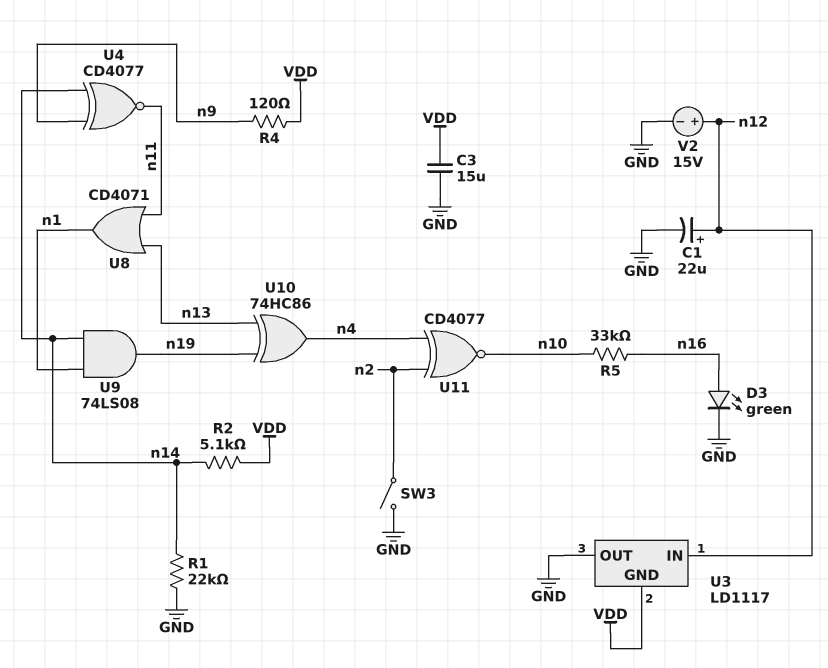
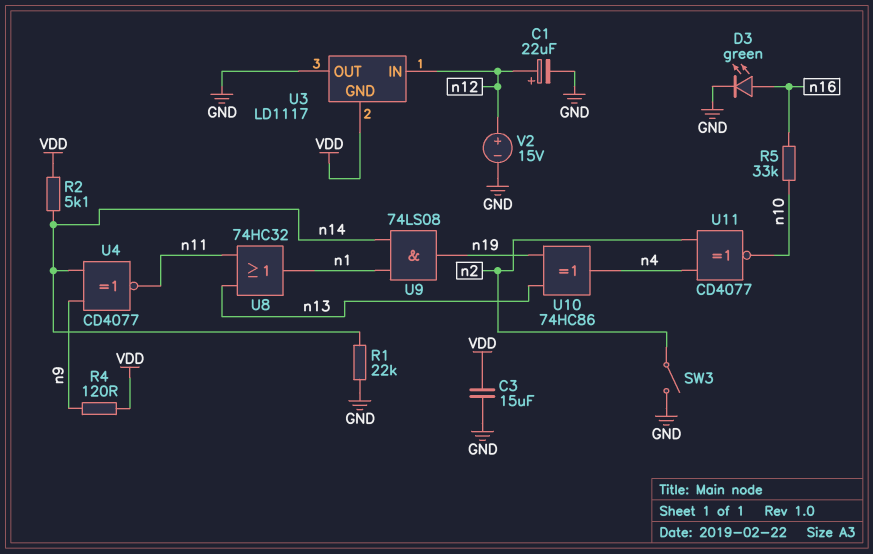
U8: OR CD4071 (in n11, in n13, out n1) -> OR 74HC32 (in n11, in n13, out n1)

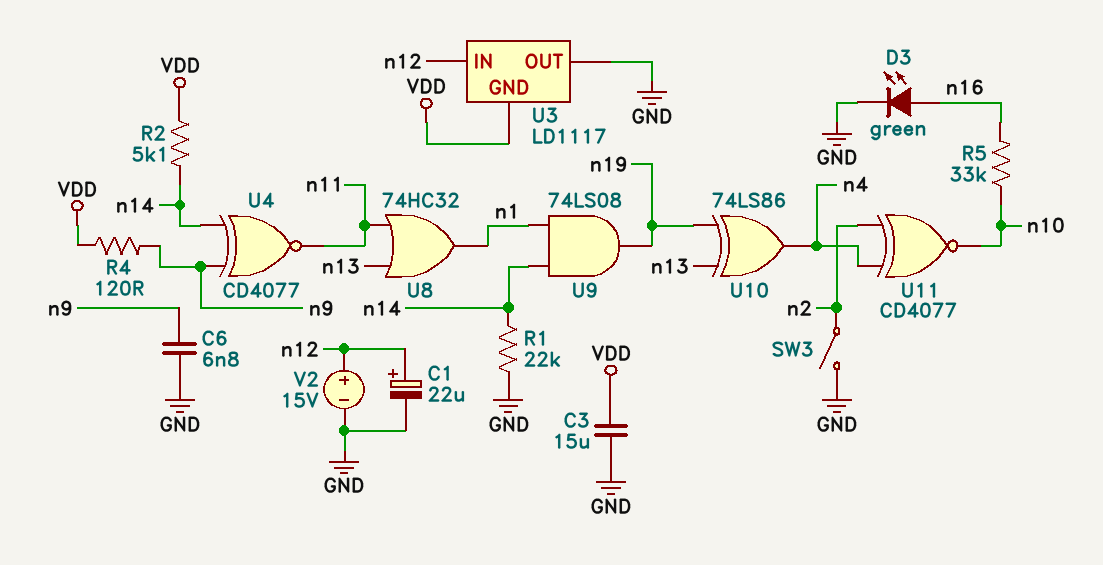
C6: none -> 6.8nF (GND, n9)
U10: XOR 74HC86 (in n13, in n19, out n4) -> XOR 74LS86 (in n13, in n19, out n4)

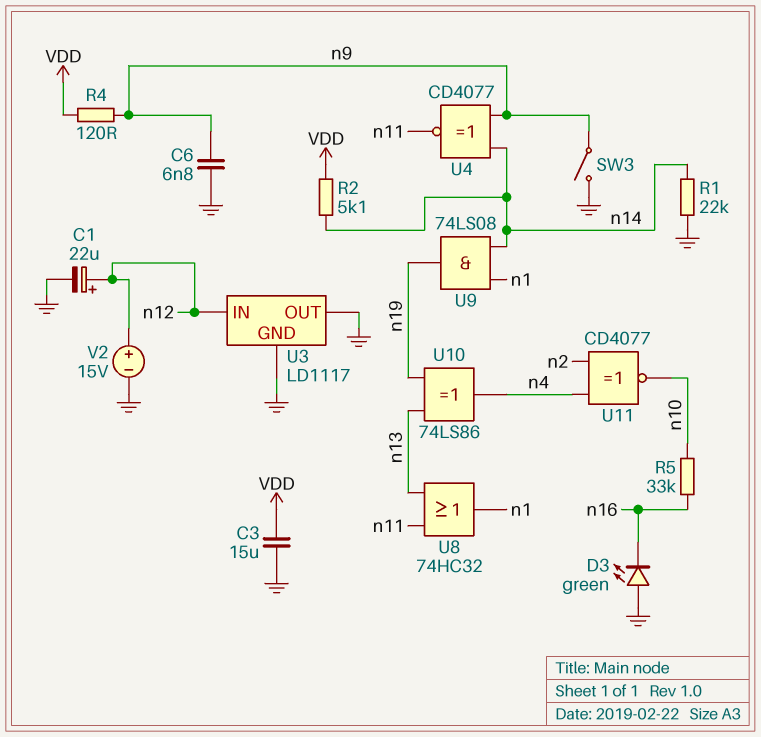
D3: LED green (A n16, K GND) -> LED green (A GND, K n16)
SW3: switch (GND, n2) -> switch (GND, n9)
U3 pin GND: VDD -> GND

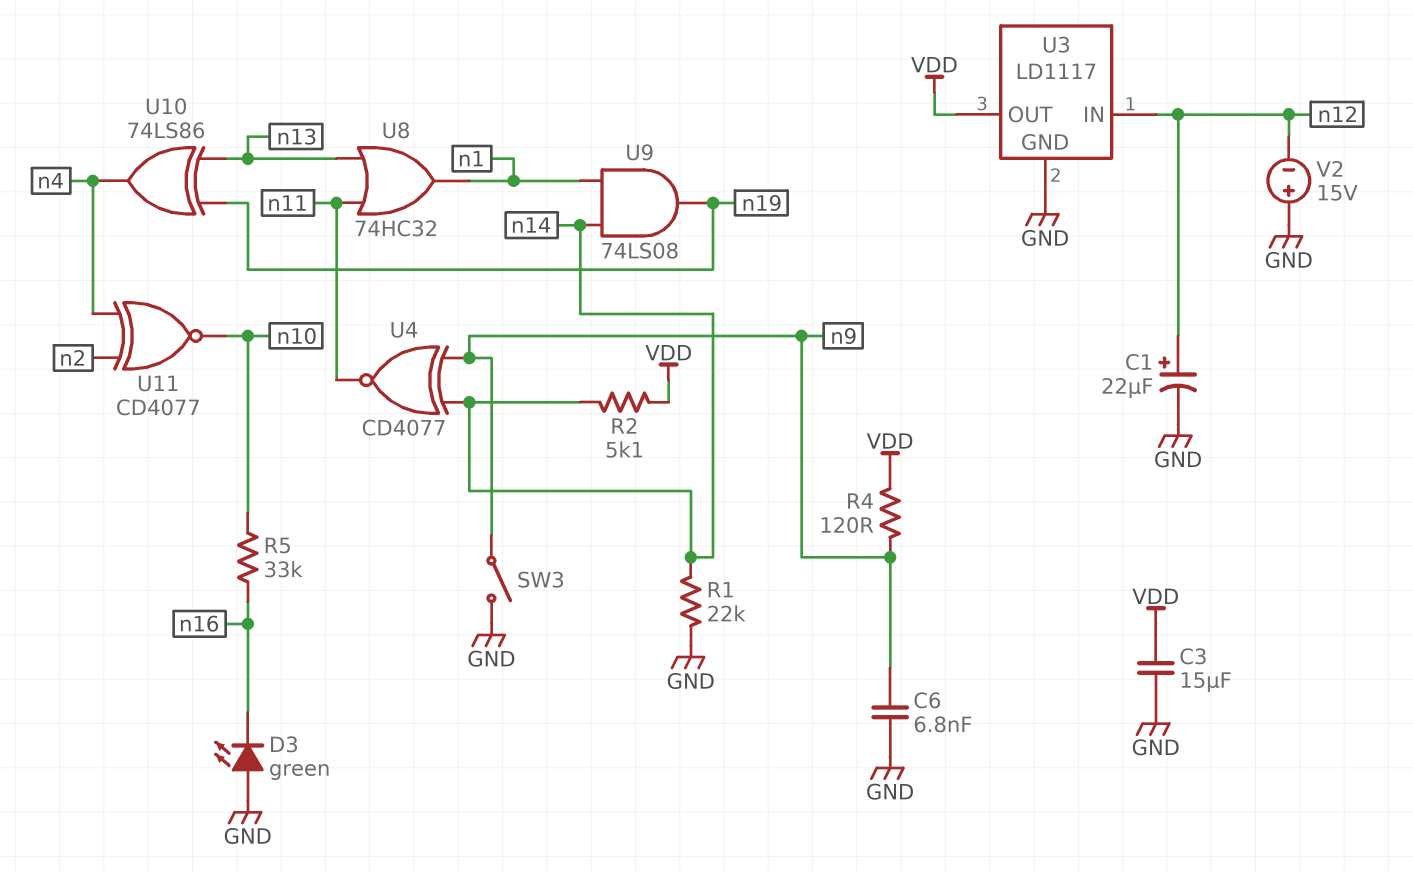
U3 pin OUT: GND -> VDD
V2: 15V (plus n12, minus GND) -> 15V (plus GND, minus n12)

